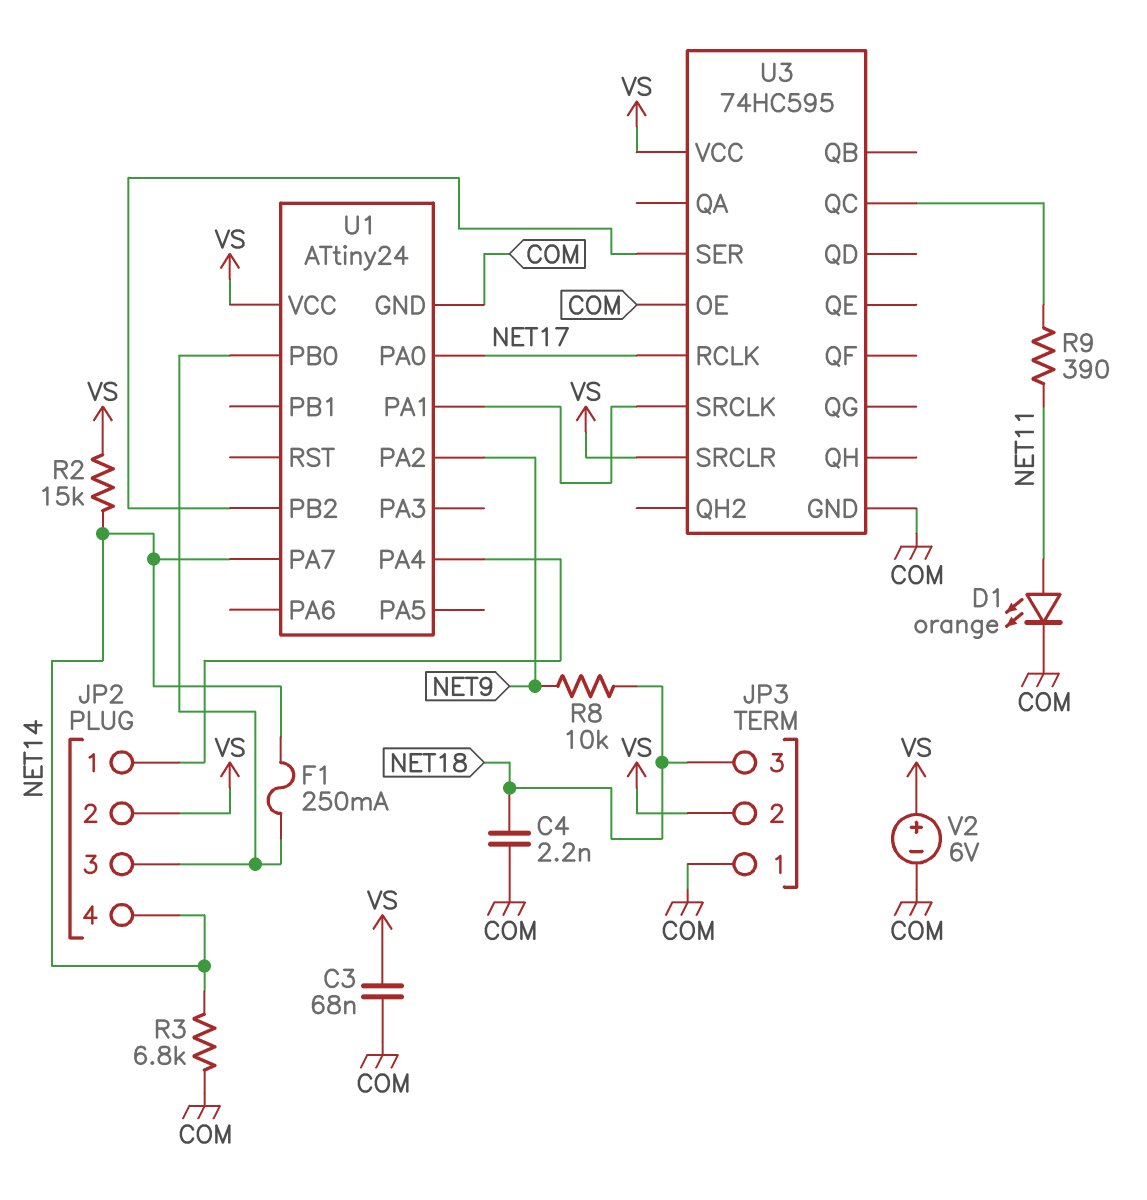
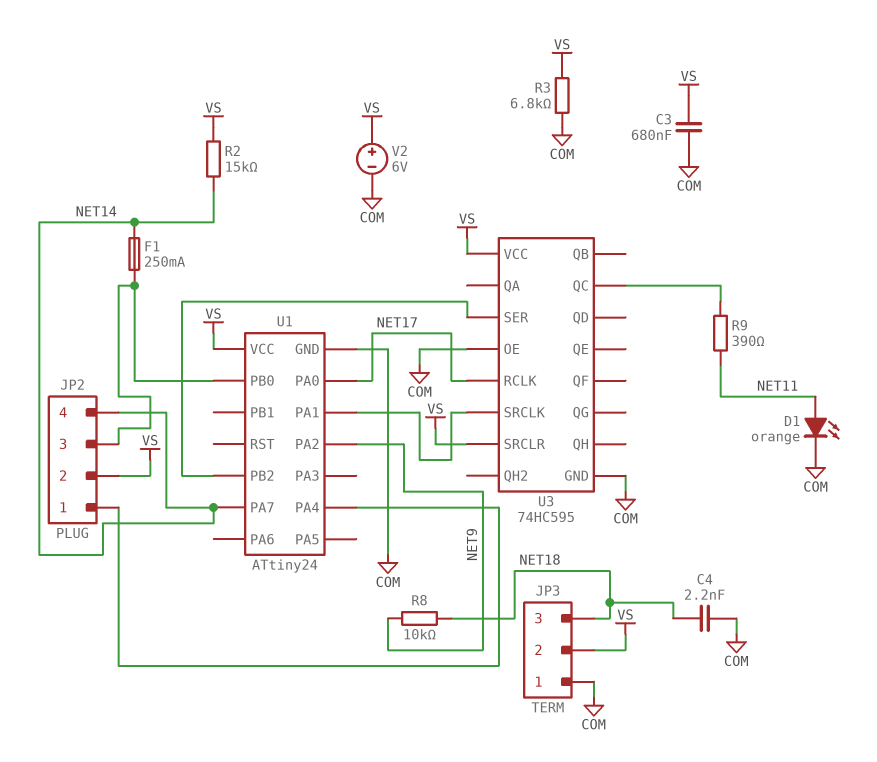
C3: 68nF (COM, VS) -> 680nF (COM, VS)
R3: 6.8k (COM, NET14) -> 6.8k (COM, VS)

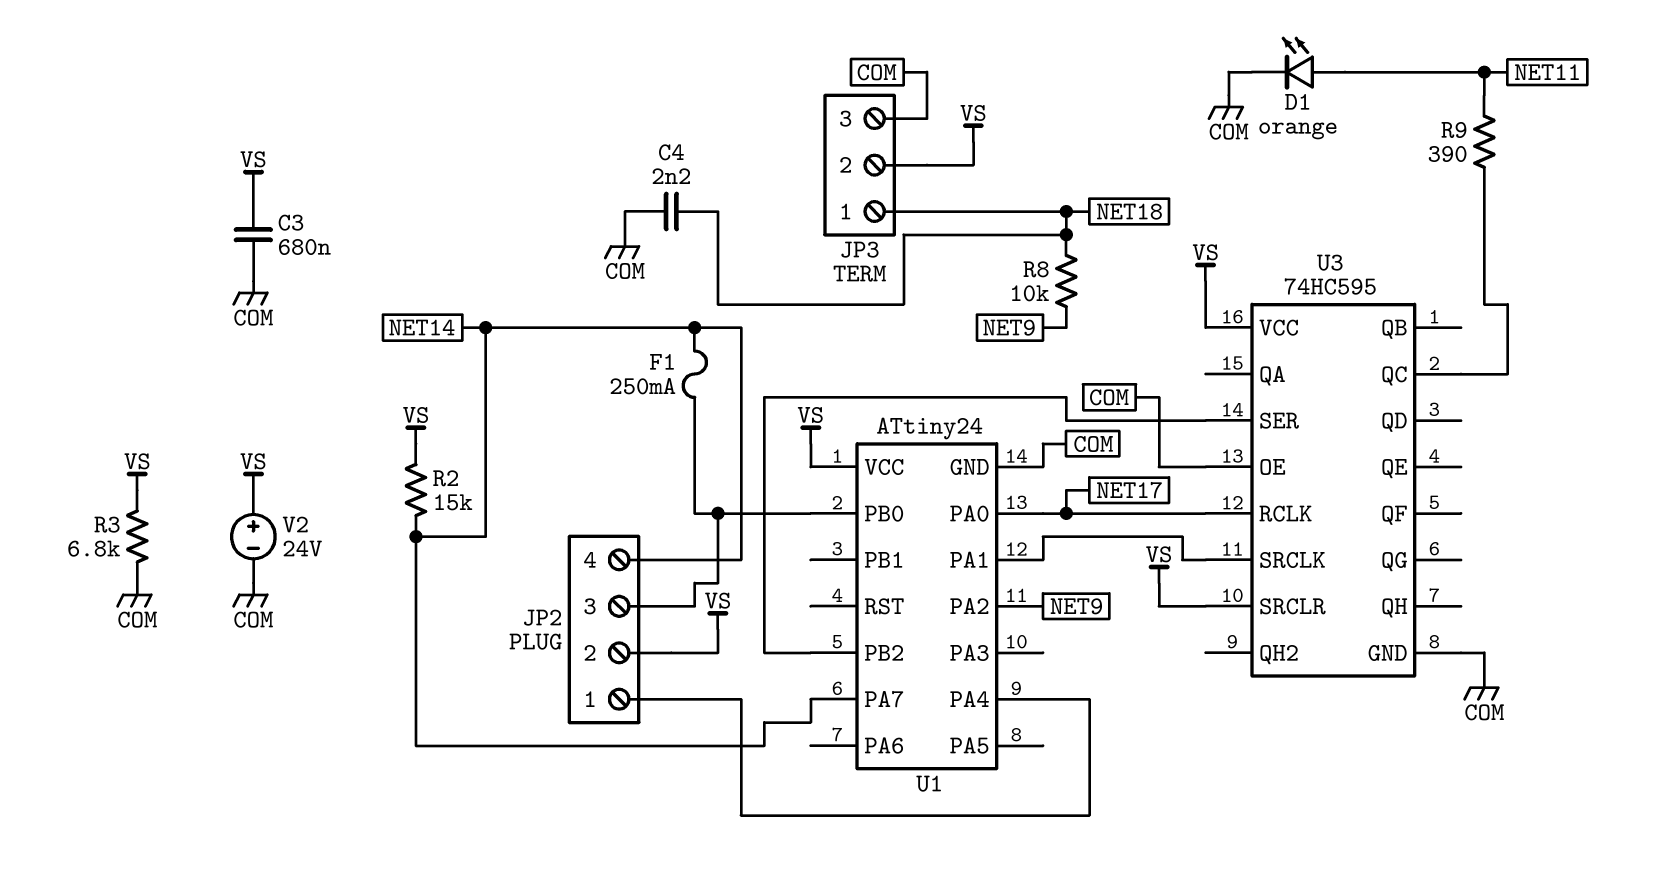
JP3 pin 1: COM -> NET18
JP3 pin 3: NET18 -> COM
V2: 6V (plus VS, minus COM) -> 24V (plus VS, minus COM)

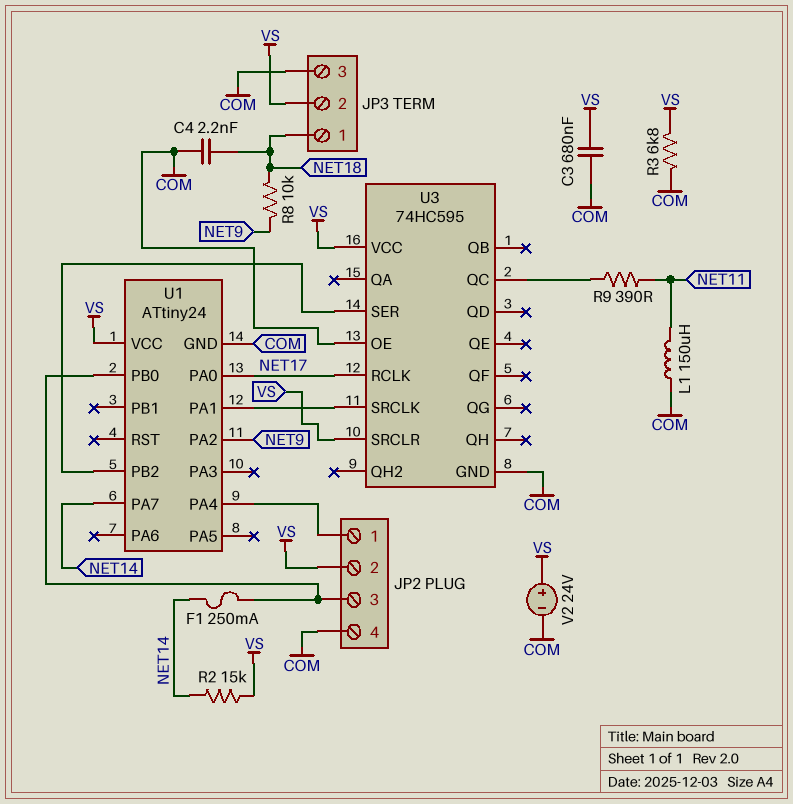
D1: LED orange (A NET11, K COM) -> none
JP2 pin 4: NET14 -> COM
L1: none -> 150uH (COM, NET11)

